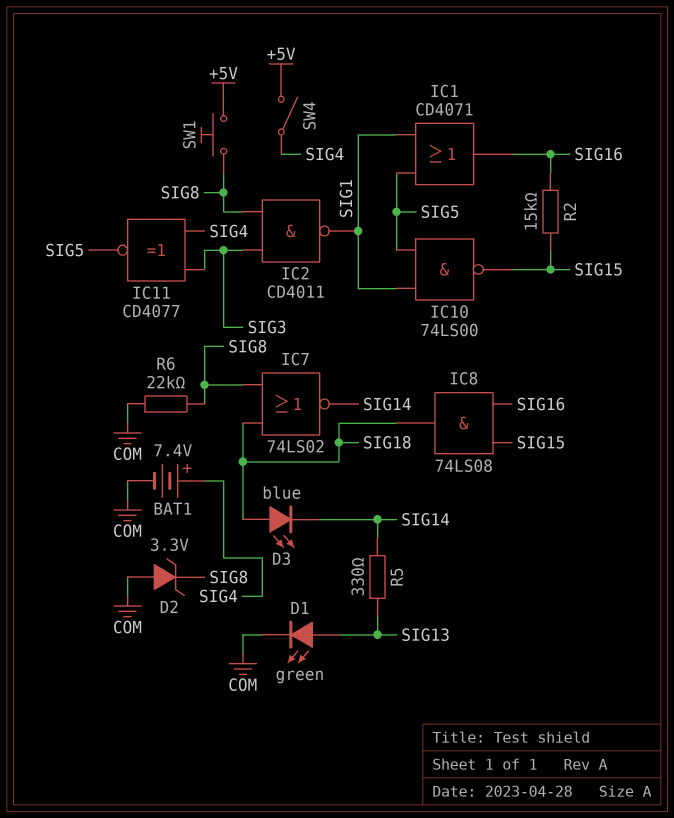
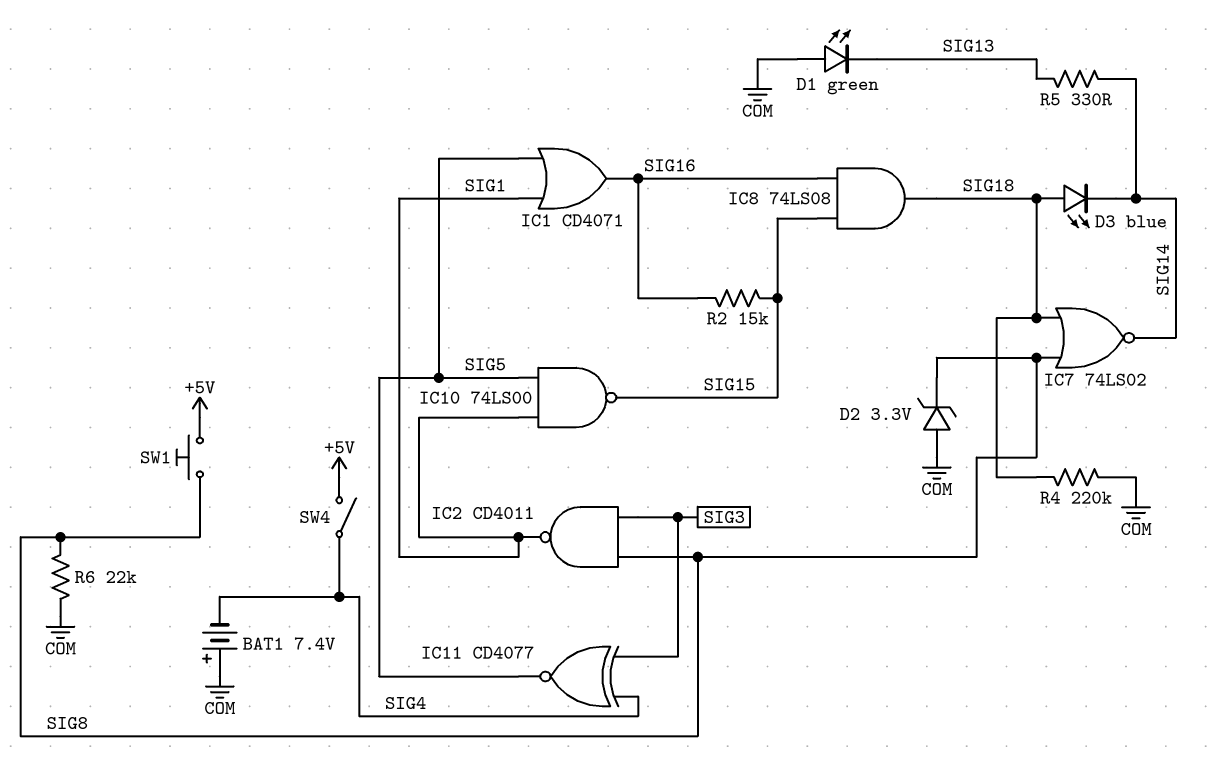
BAT1: 7.4V (plus SIG4, minus COM) -> 7.4V (plus COM, minus SIG4)
D1: LED green (A SIG13, K COM) -> LED green (A COM, K SIG13)
R4: none -> 220k (COM, SIG18)

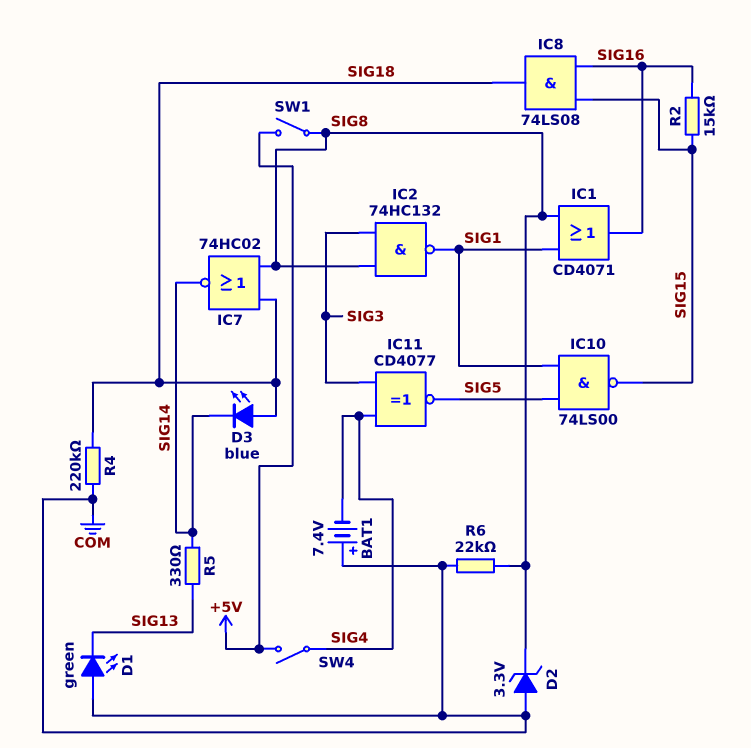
IC1: OR CD4071 (in SIG1, in SIG5, out SIG16) -> OR CD4071 (in SIG1, in SIG8, out SIG16)
IC2: NAND CD4011 (in SIG3, in SIG8, out SIG1) -> NAND 74HC132 (in SIG3, in SIG8, out SIG1)
IC7: NOR 74LS02 (in SIG8, in SIG18, out SIG14) -> NOR 74HC02 (in SIG8, in SIG18, out SIG14)
SW1: button (+5V, SIG8) -> switch (+5V, SIG8)

